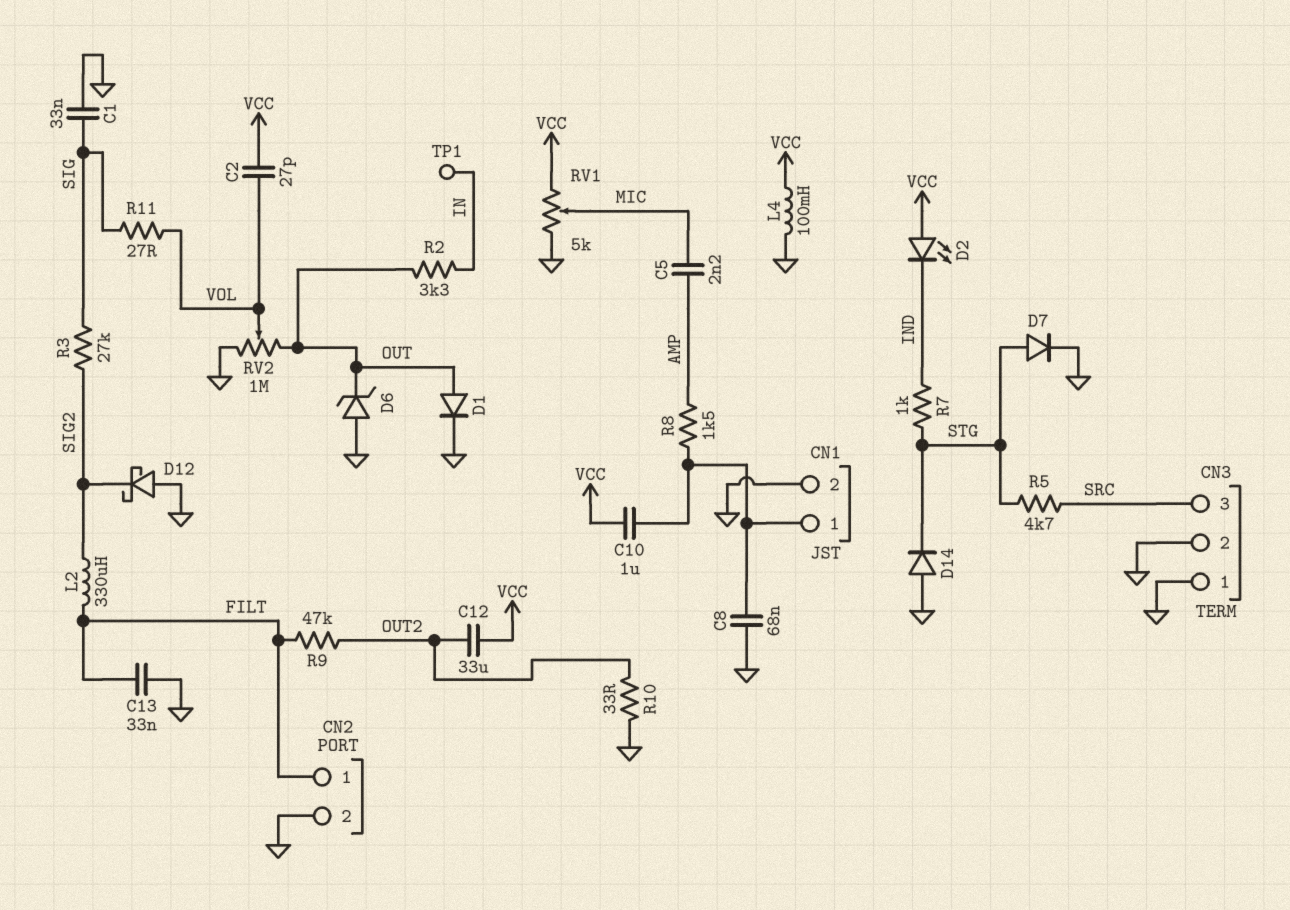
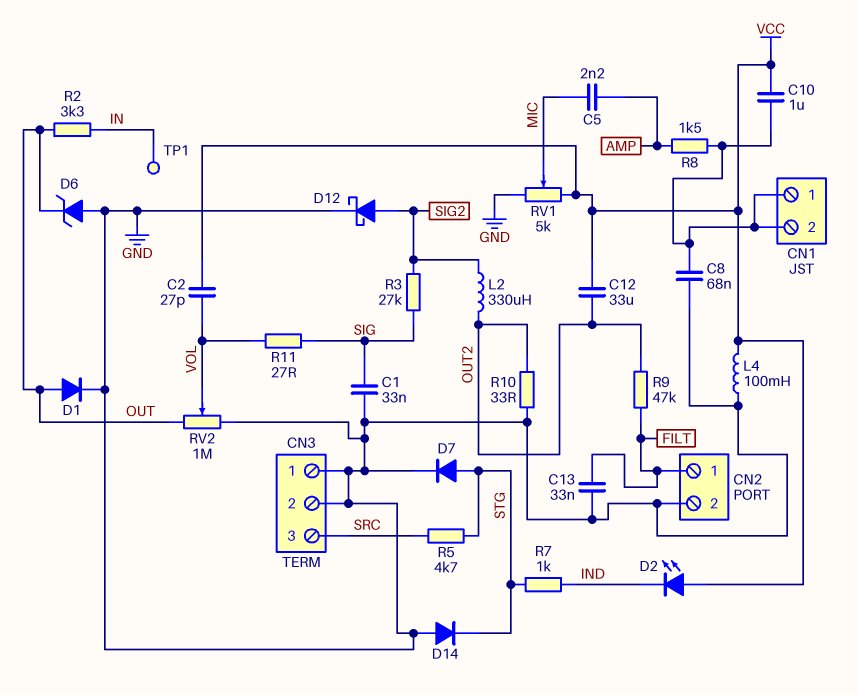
CN1 pin 2: GND -> CN1/1
D12: schottky (A GND, K SIG2) -> schottky (A SIG2, K GND)
L2: 330uH (FILT, SIG2) -> 330uH (OUT2, SIG2)

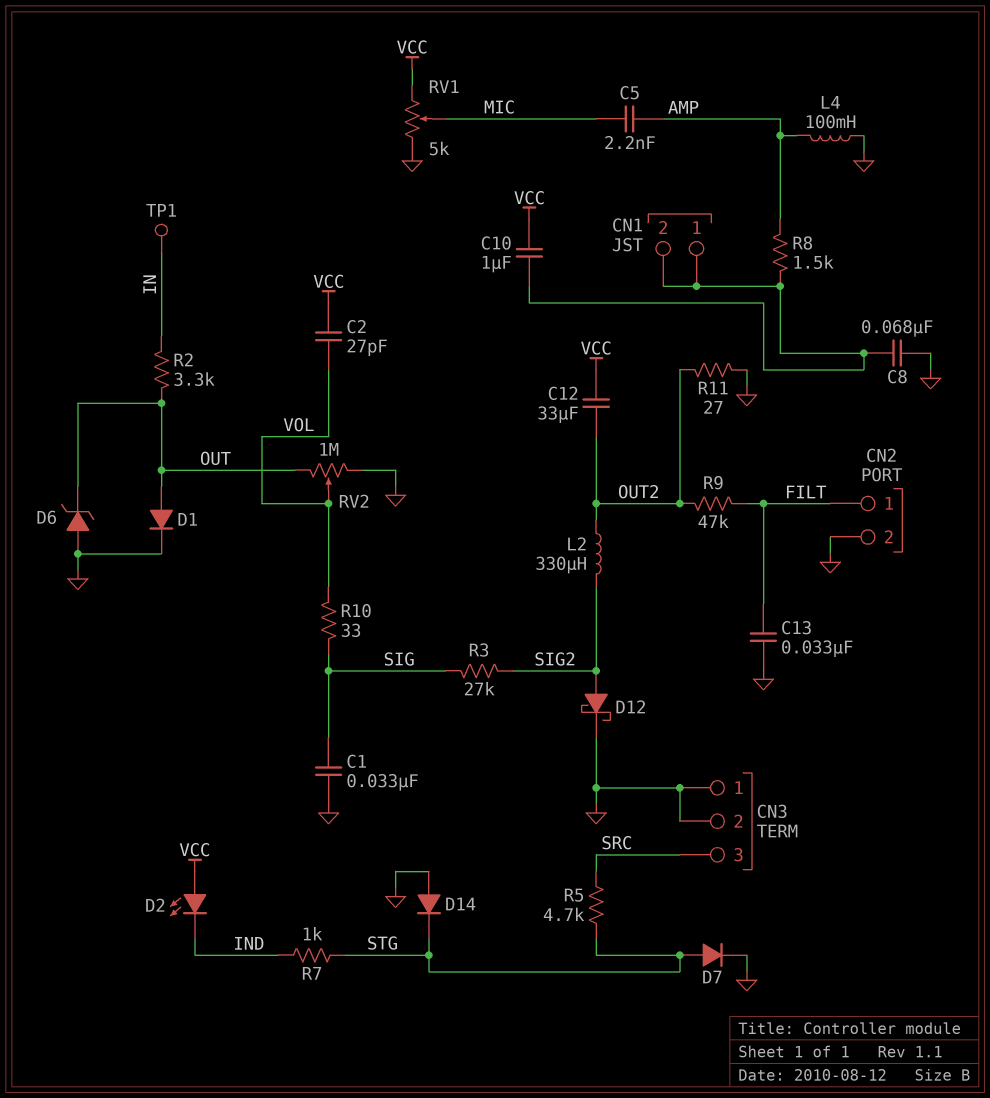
L4: 100mH (GND, VCC) -> 100mH (AMP, GND)
R10: 33 (GND, OUT2) -> 33 (SIG, VOL)
R11: 27 (SIG, VOL) -> 27 (GND, OUT2)

